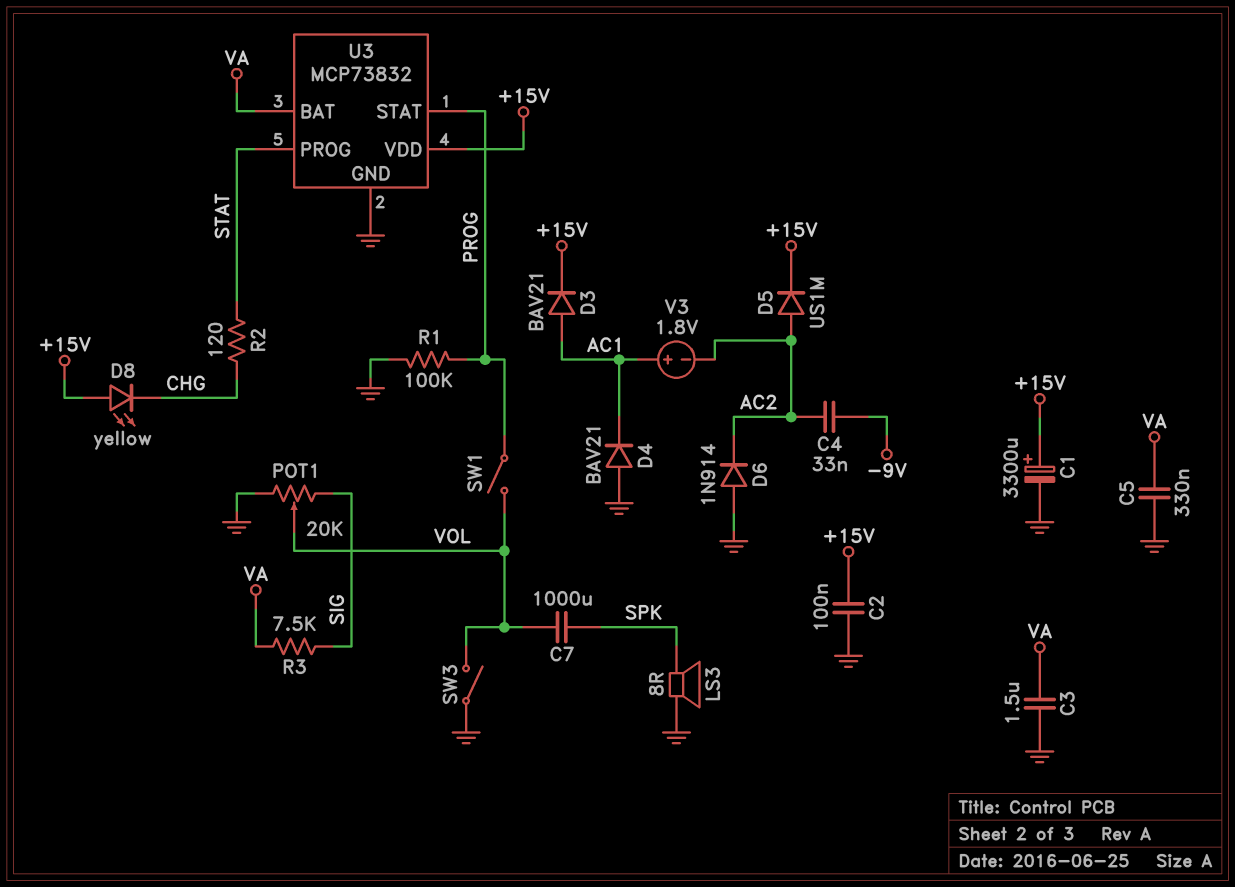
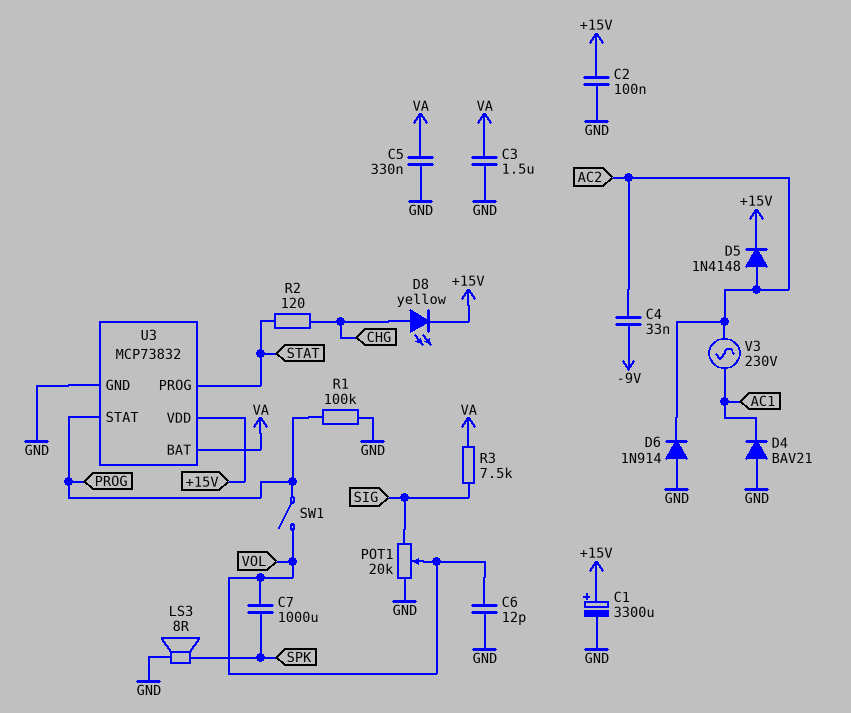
C6: none -> 12pF (GND, VOL)
D3: diode BAV21 (A AC1, K +15V) -> none
D5: diode US1M (A AC2, K +15V) -> diode 1N4148 (A AC2, K +15V)
D8: LED yellow (A +15V, K CHG) -> LED yellow (A CHG, K +15V)
SW3: switch (GND, VOL) -> none
V3: 1.8V (plus AC1, minus AC2) -> AC 230V (AC1, AC2)

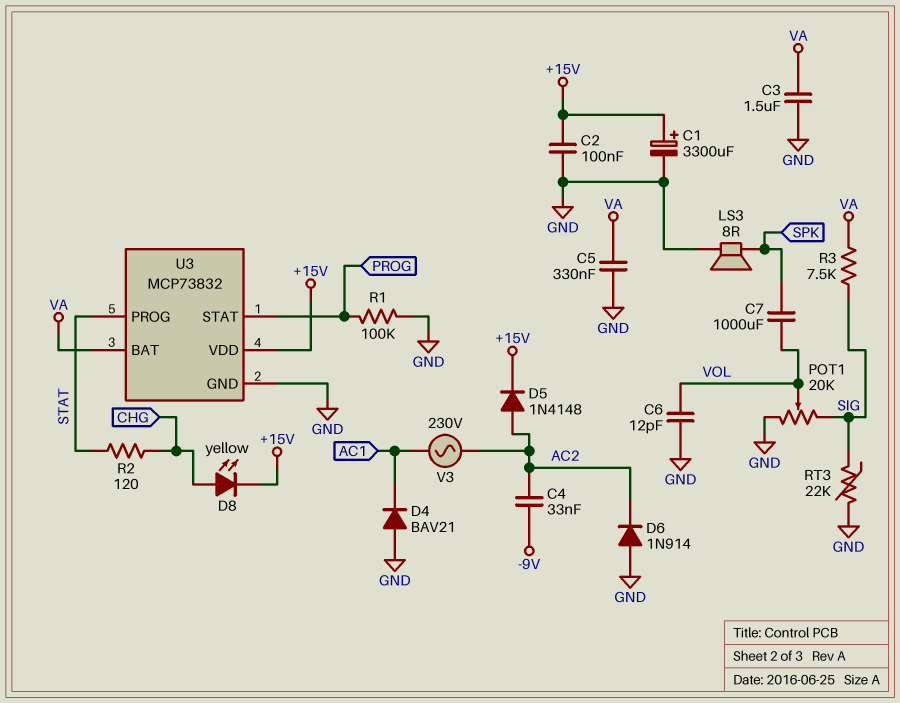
RT3: none -> 22k (GND, SIG)
SW1: switch (PROG, VOL) -> none

